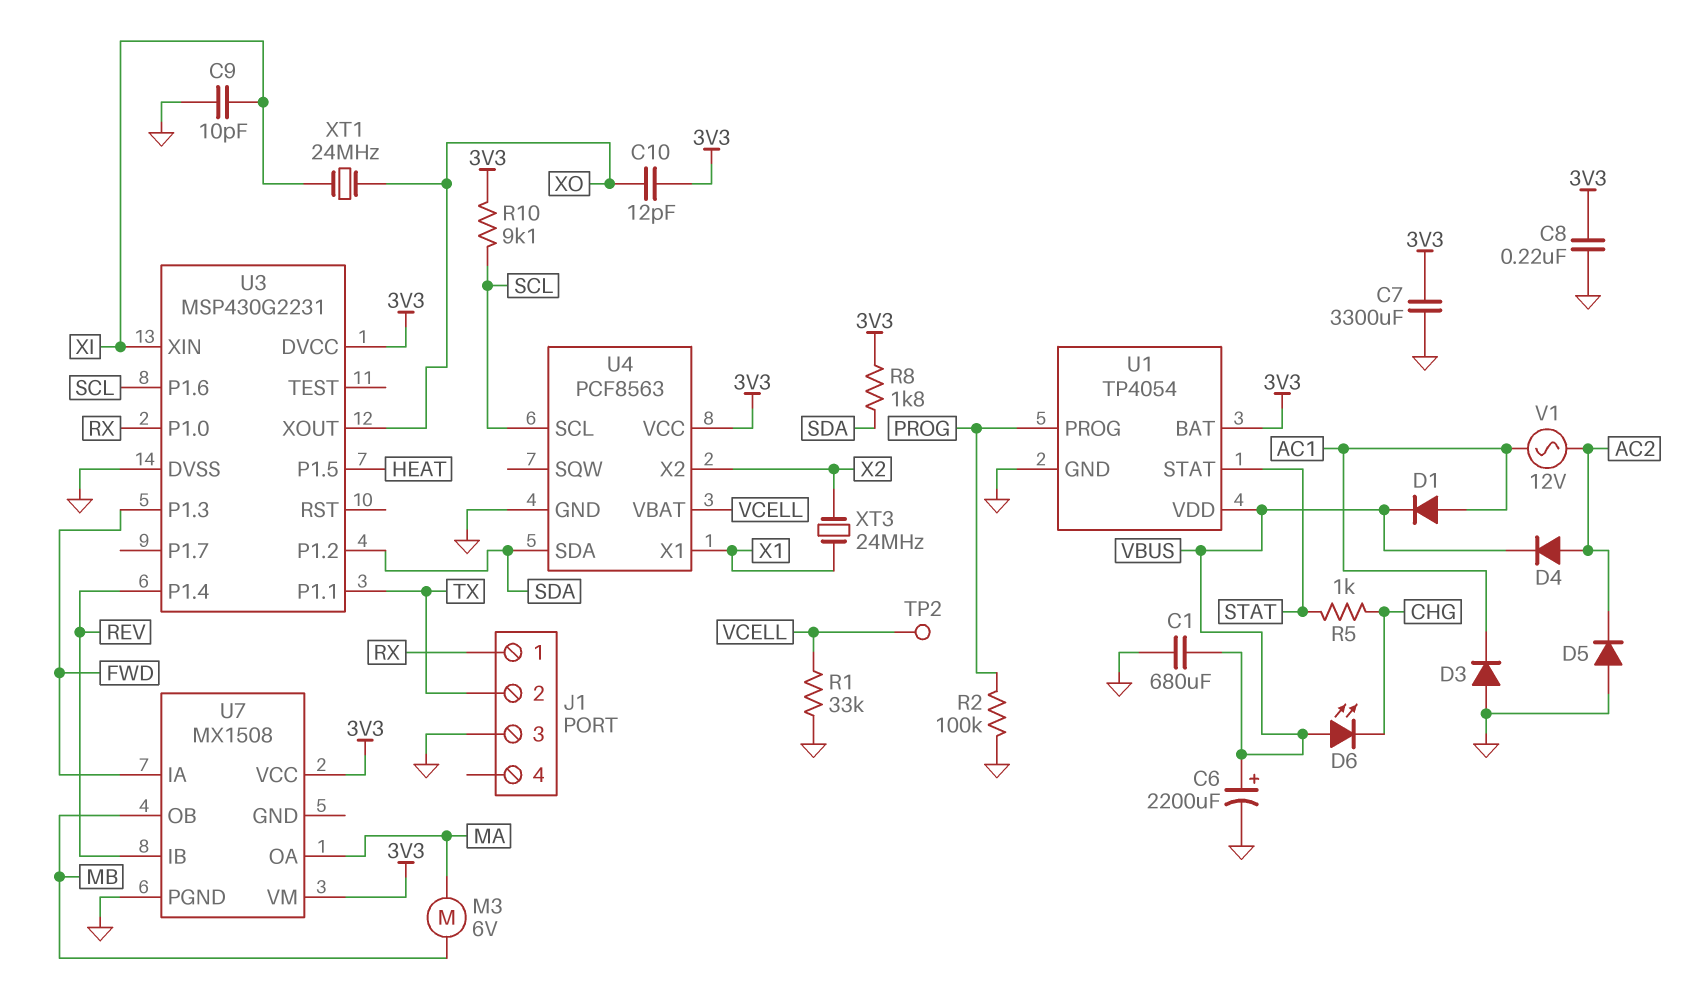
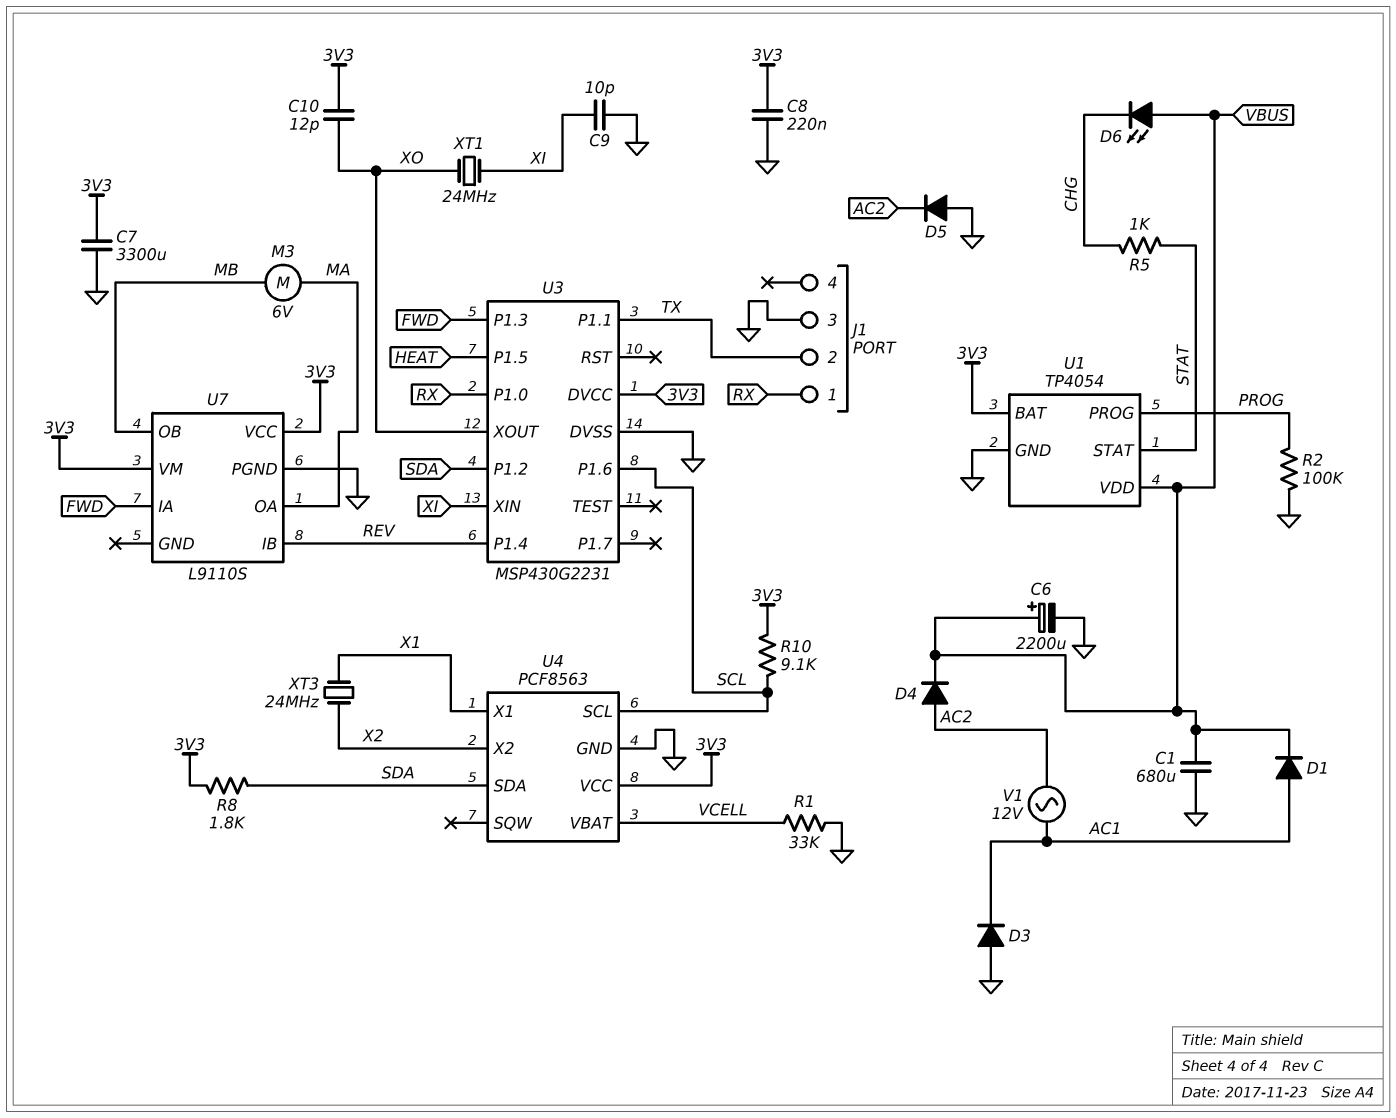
TP2: test point (VCELL) -> none
U7: MX1508 -> L9110S

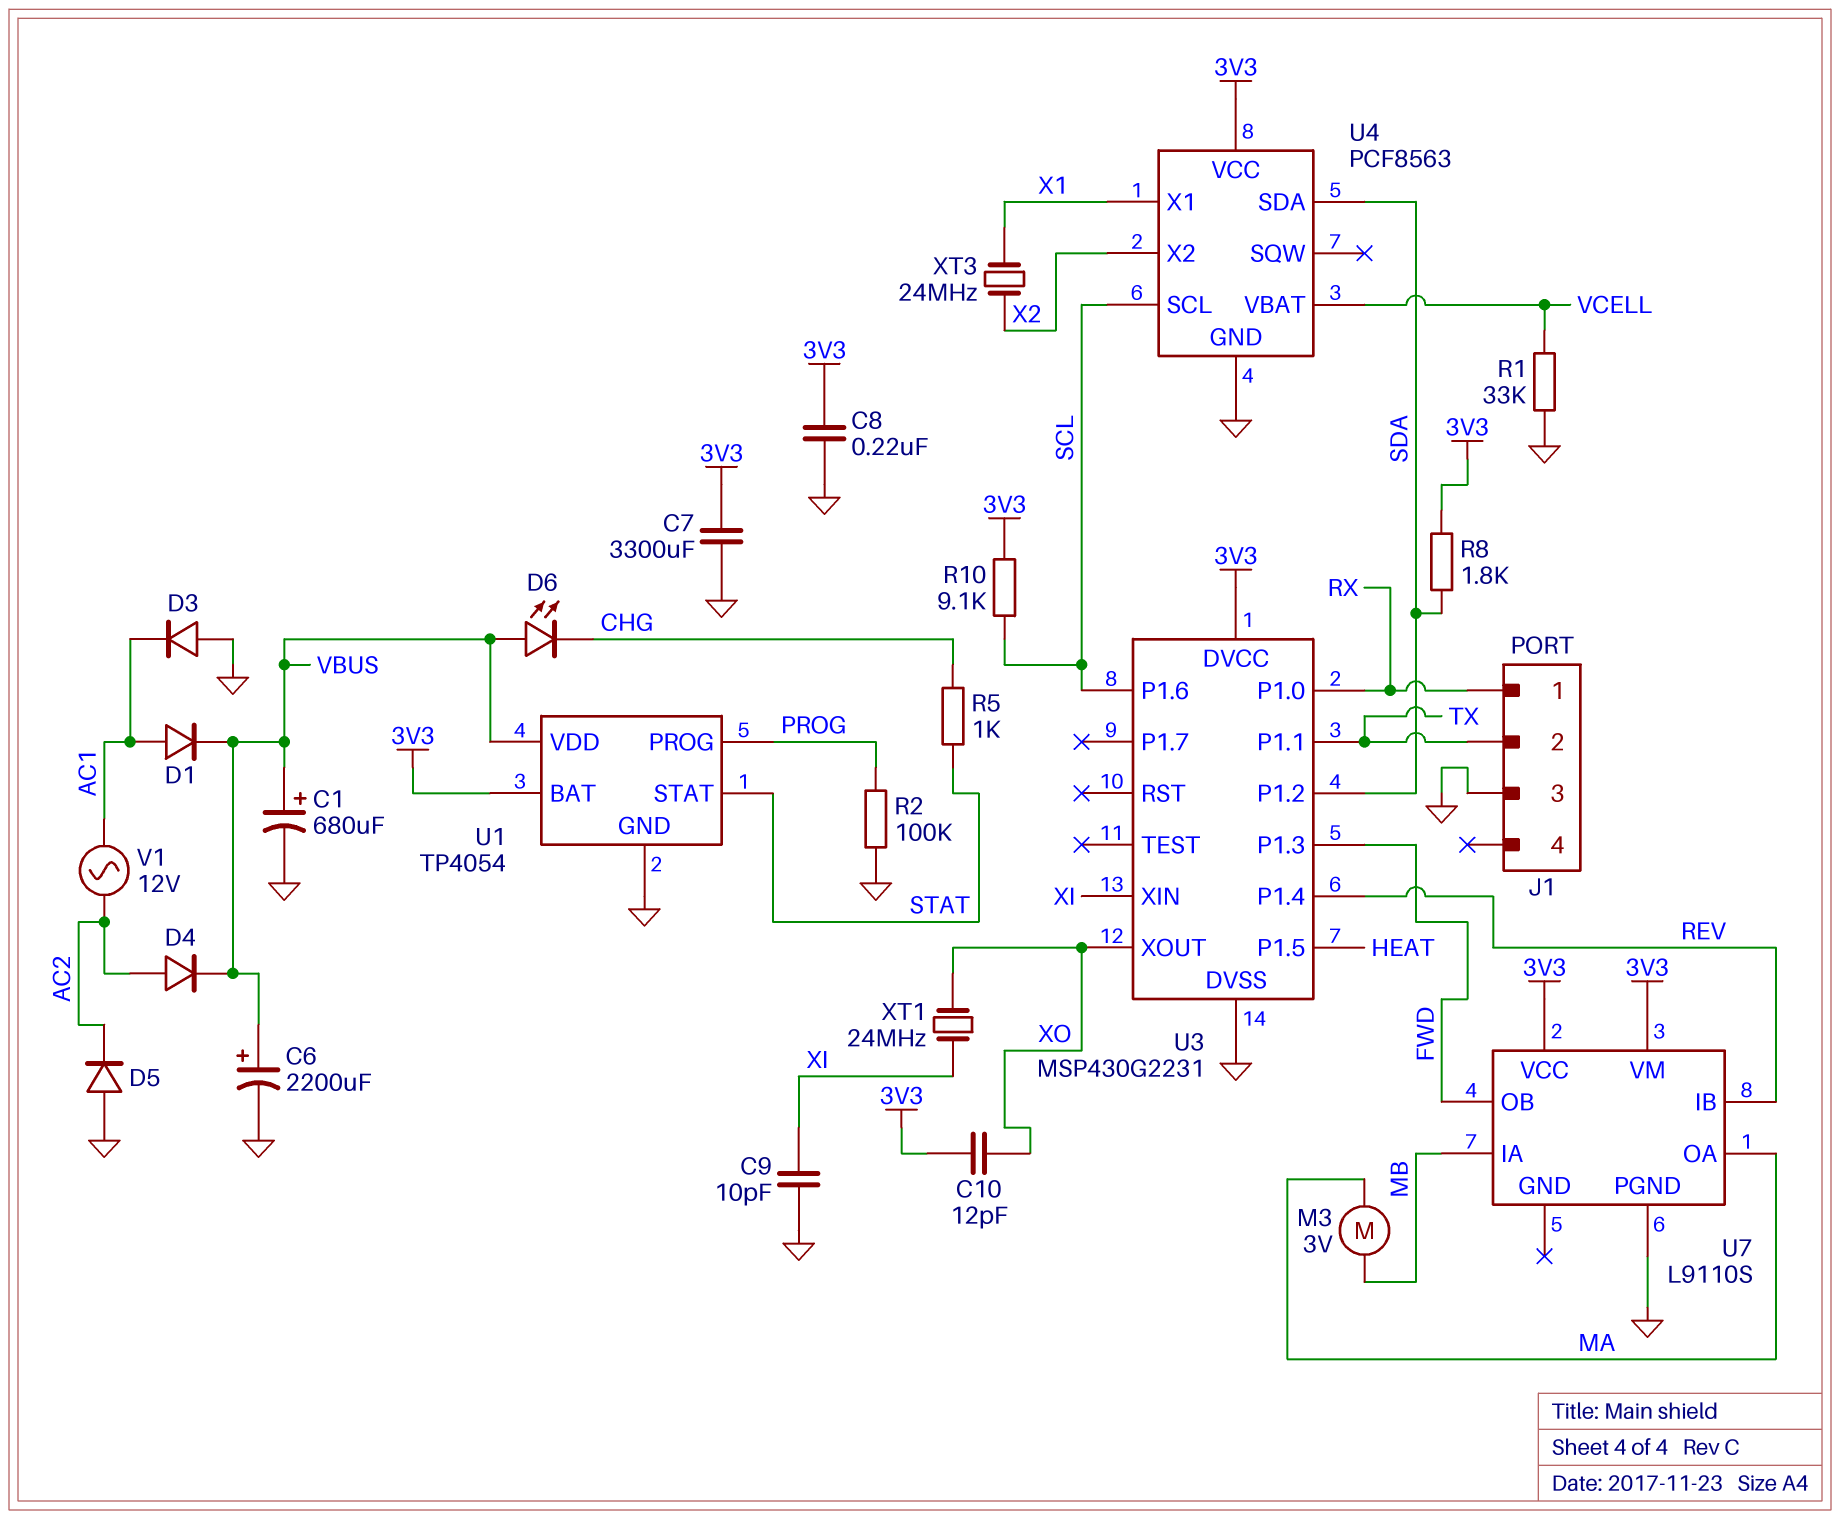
C1: 680uF (GND, VBUS) -> 680uF (plus VBUS, minus GND)
M3: motor 6V (MA, MB) -> motor 3V (MA, MB)
U7 pin IA: FWD -> MB
U7 pin OB: MB -> FWD

